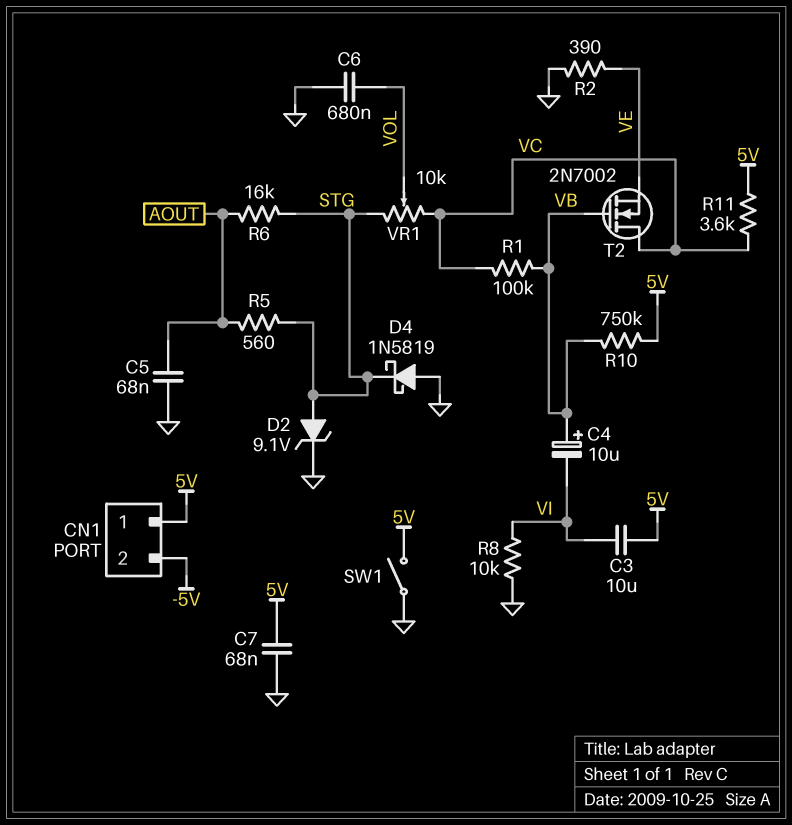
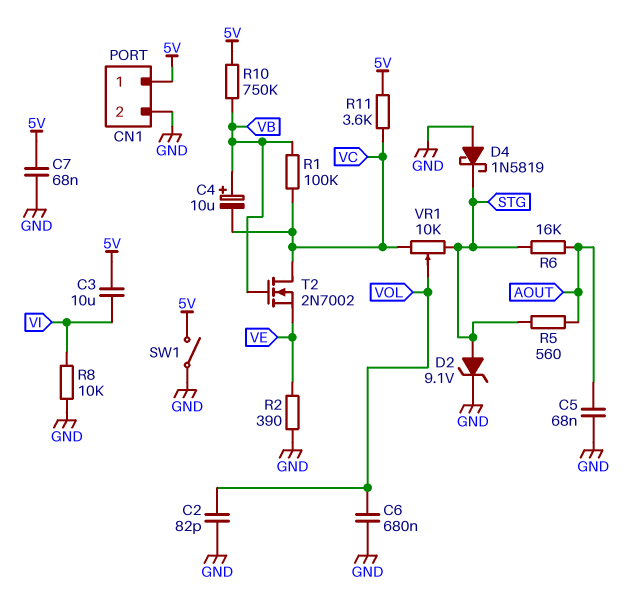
C2: none -> 82pF (GND, VOL)
C4: 10uF (plus VB, minus VI) -> 10uF (plus VB, minus VC)
CN1 pin 2: -5V -> GND

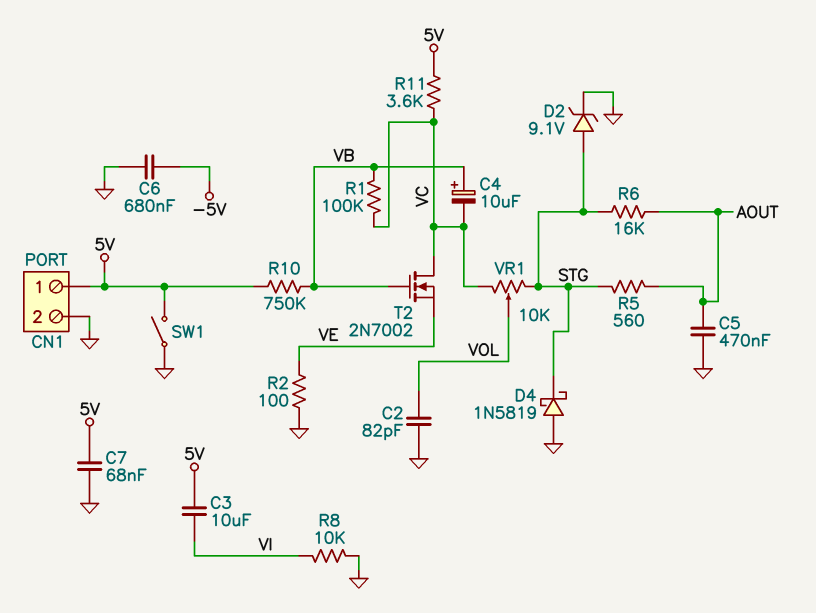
C5: 68nF (AOUT, GND) -> 470nF (AOUT, GND)
C6: 680nF (GND, VOL) -> 680nF (-5V, GND)
R2: 390 (GND, VE) -> 100 (GND, VE)

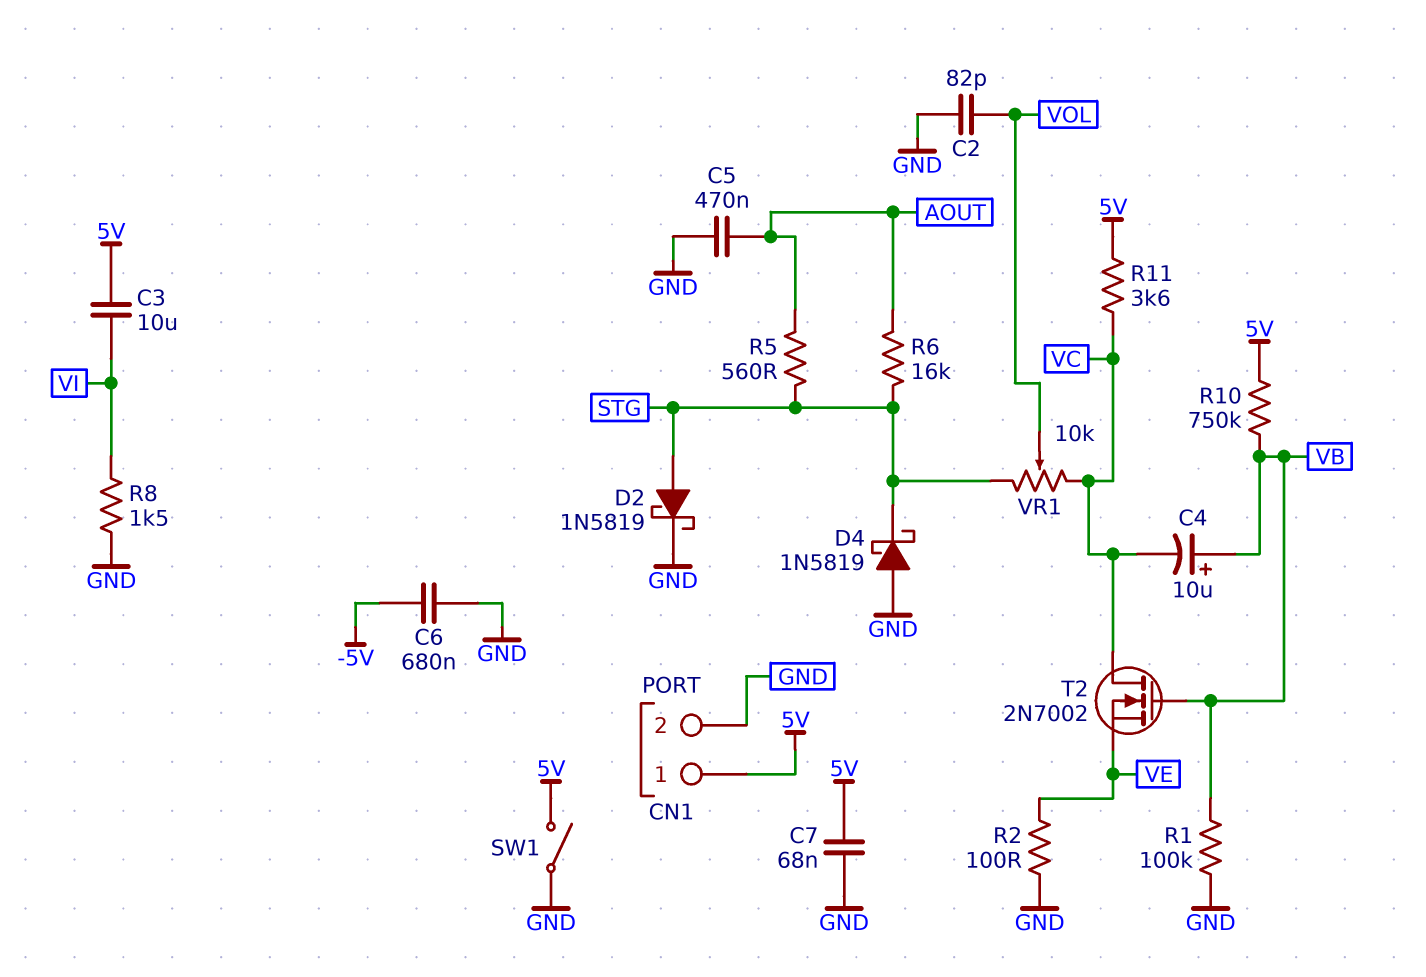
D2: zener 9.1V (A STG, K GND) -> schottky 1N5819 (A STG, K GND)
R1: 100k (VB, VC) -> 100k (GND, VB)
R8: 10k (GND, VI) -> 1.5k (GND, VI)

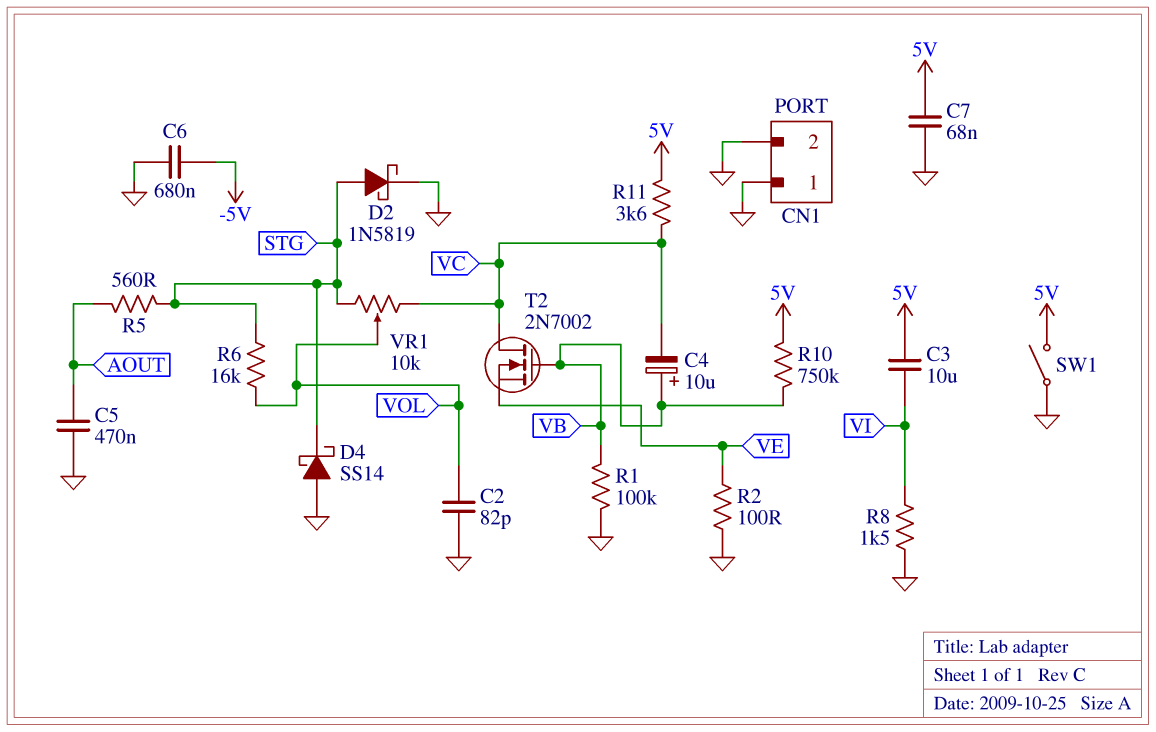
CN1 pin 1: 5V -> GND
D4: schottky 1N5819 (A GND, K STG) -> schottky SS14 (A GND, K STG)
R6: 16k (AOUT, STG) -> 16k (STG, VOL)

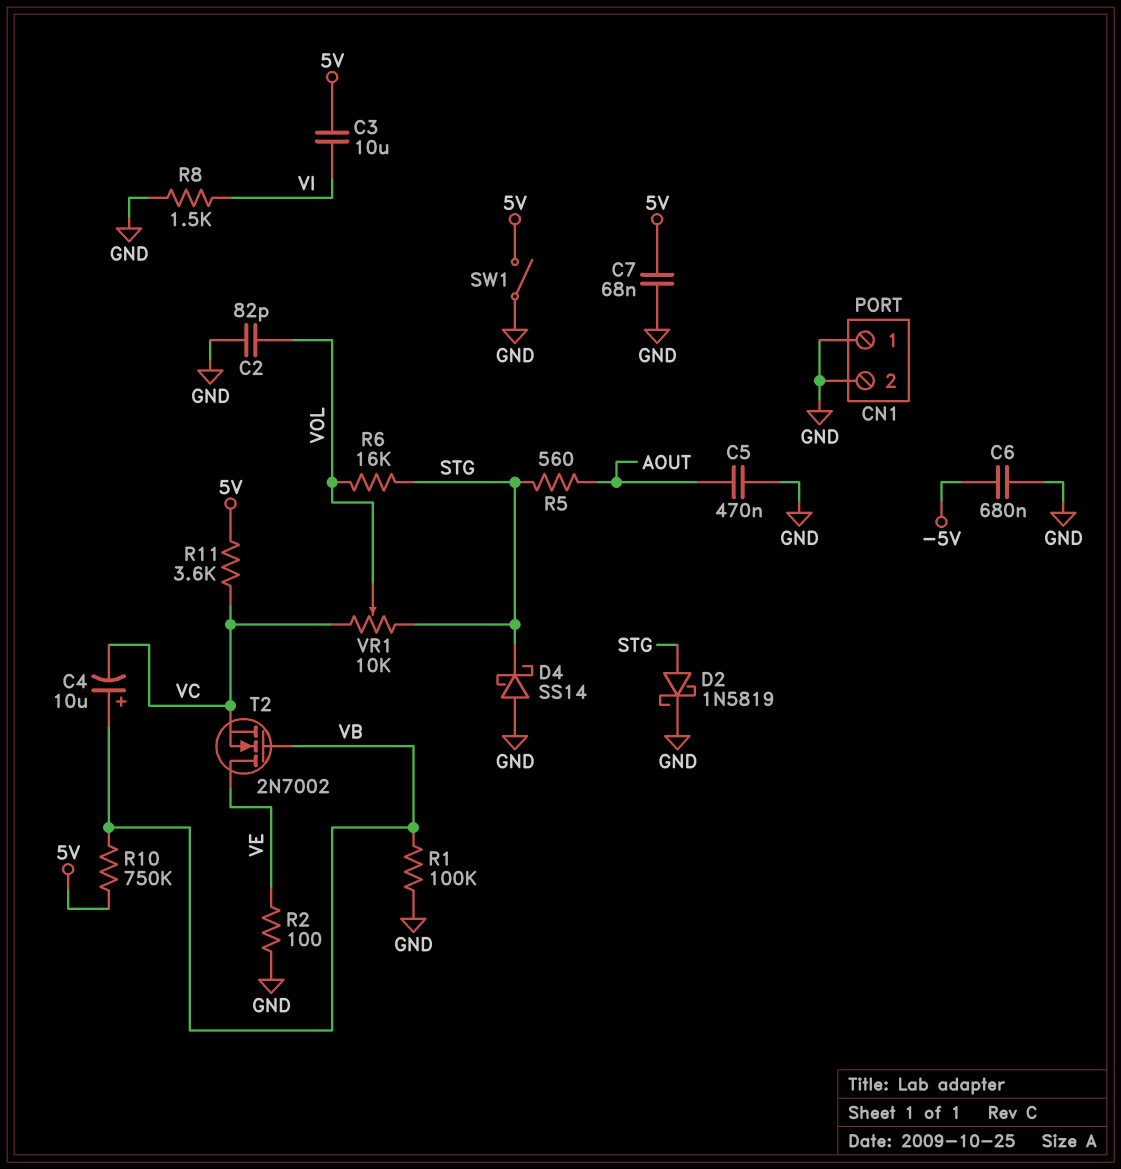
T2: NMOS 2N7002 (G VB, D VC, S VE) -> NMOS 2N7002 (G VB, D VE, S VC)

